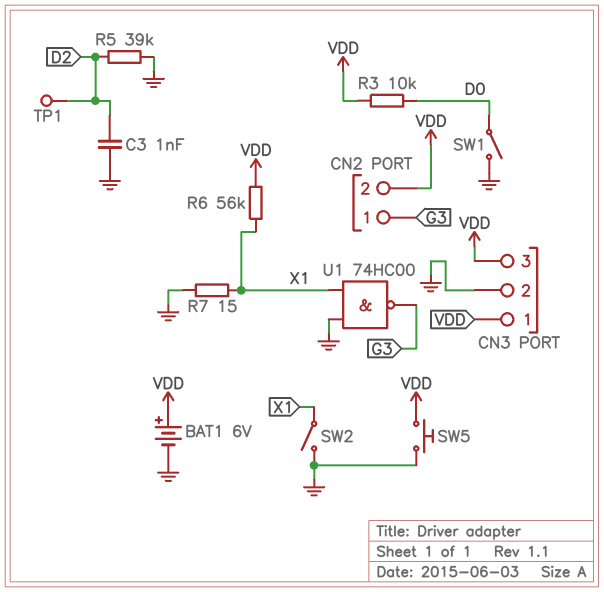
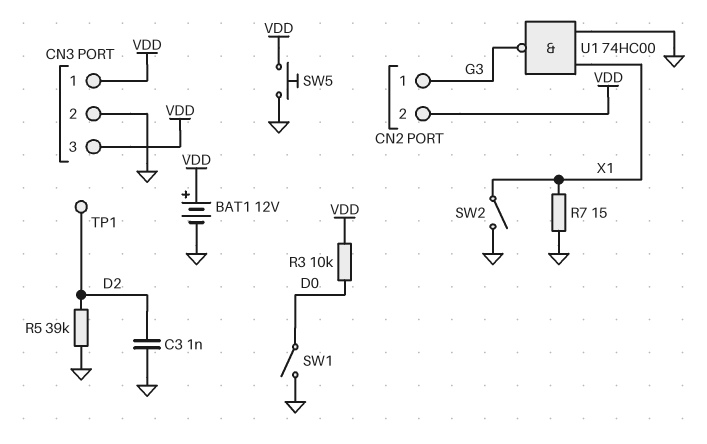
BAT1: 6V (plus VDD, minus GND) -> 12V (plus VDD, minus GND)
R6: 56k (VDD, X1) -> none

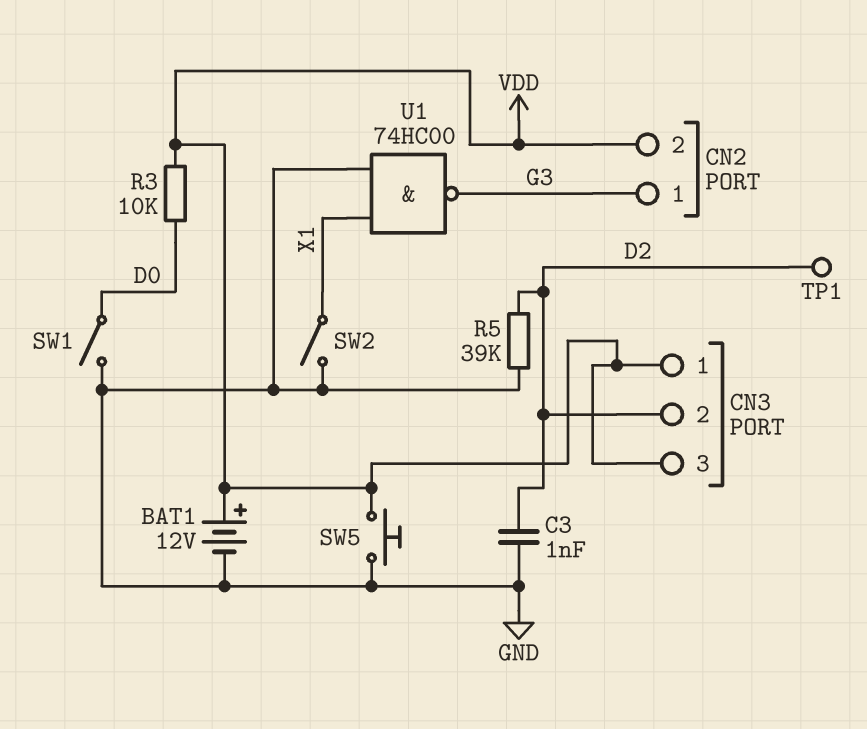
CN3 pin 2: GND -> D2
R7: 15 (GND, X1) -> none

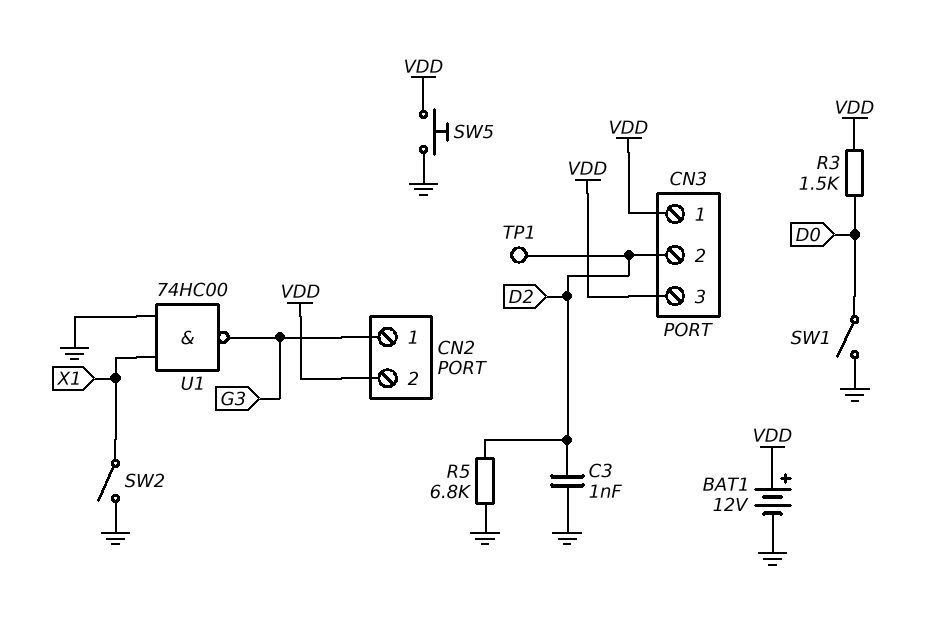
R3: 10k (D0, VDD) -> 1.5k (D0, VDD)
R5: 39k (D2, GND) -> 6.8k (D2, GND)

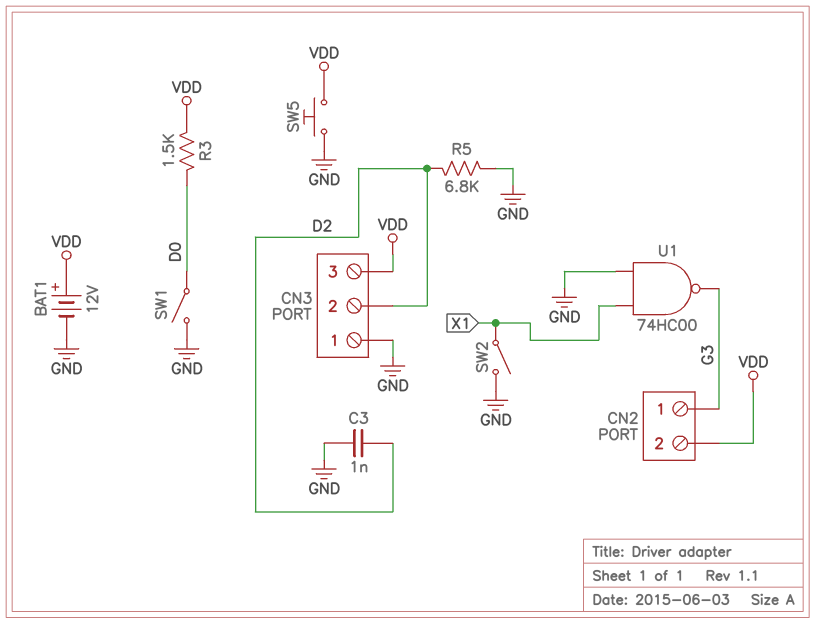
CN3 pin 1: VDD -> GND
TP1: test point (D2) -> none

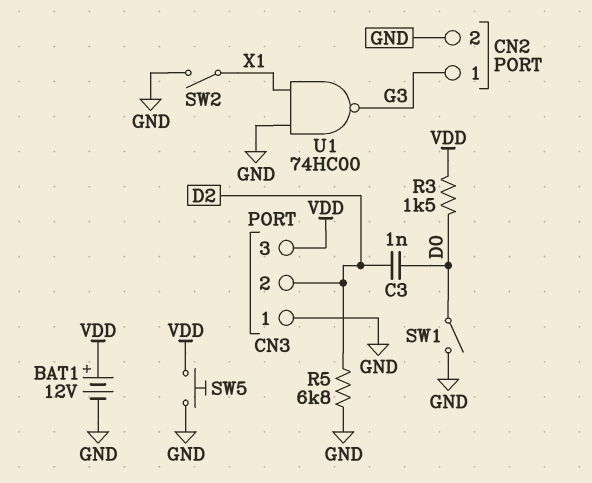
C3: 1nF (D2, GND) -> 1nF (D0, D2)
CN2 pin 2: VDD -> GND

